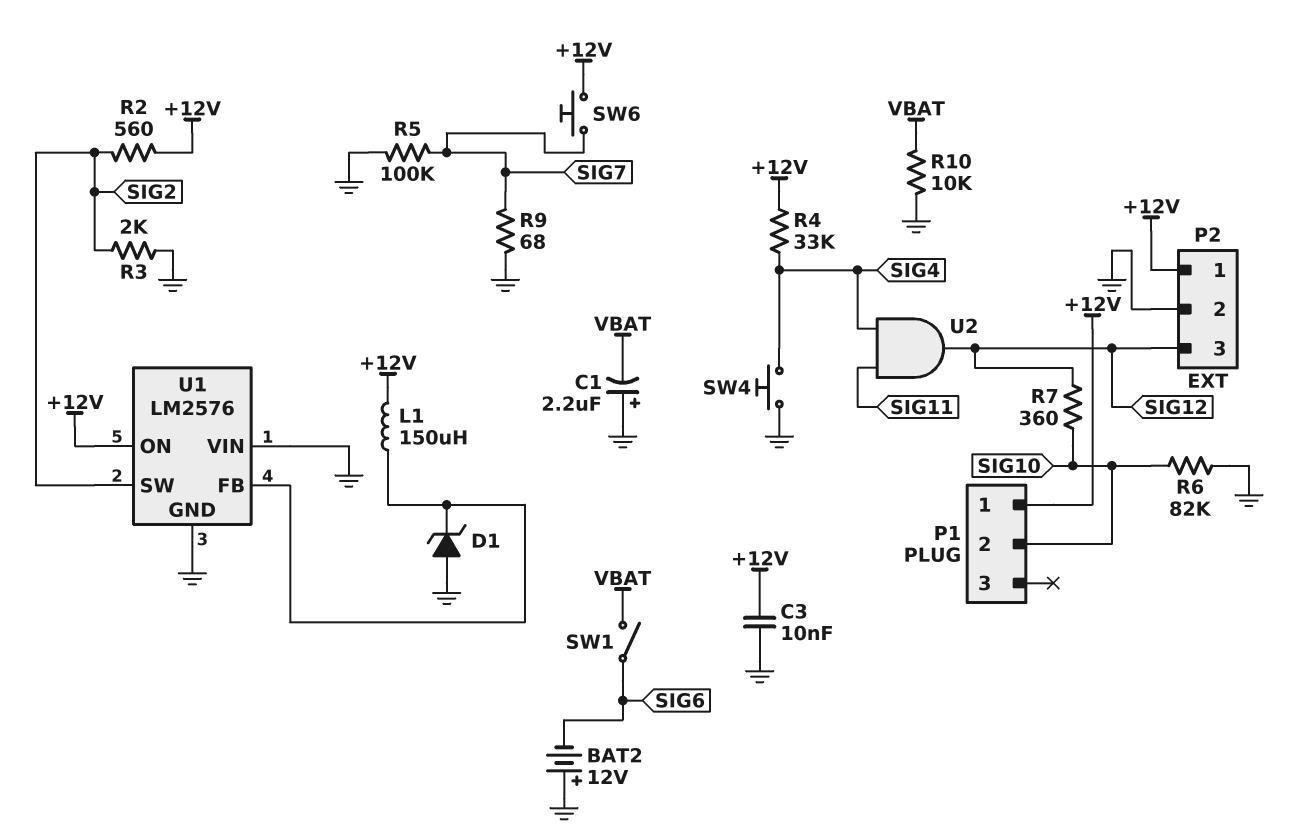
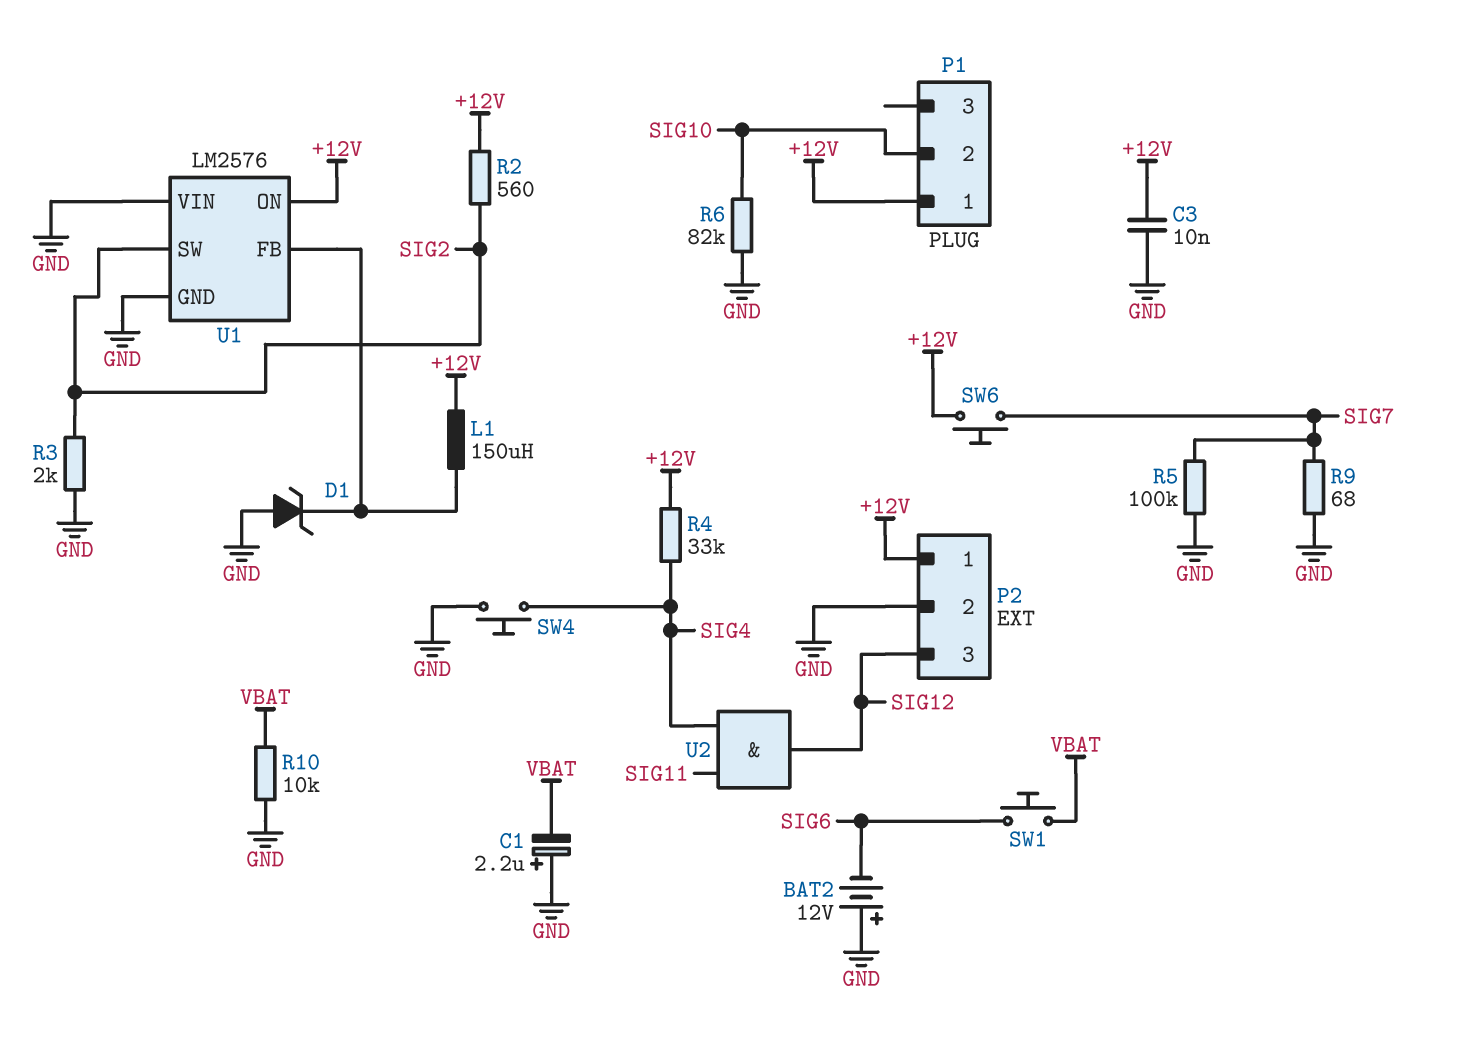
R7: 360 (SIG10, SIG12) -> none
SW1: switch (SIG6, VBAT) -> button (SIG6, VBAT)

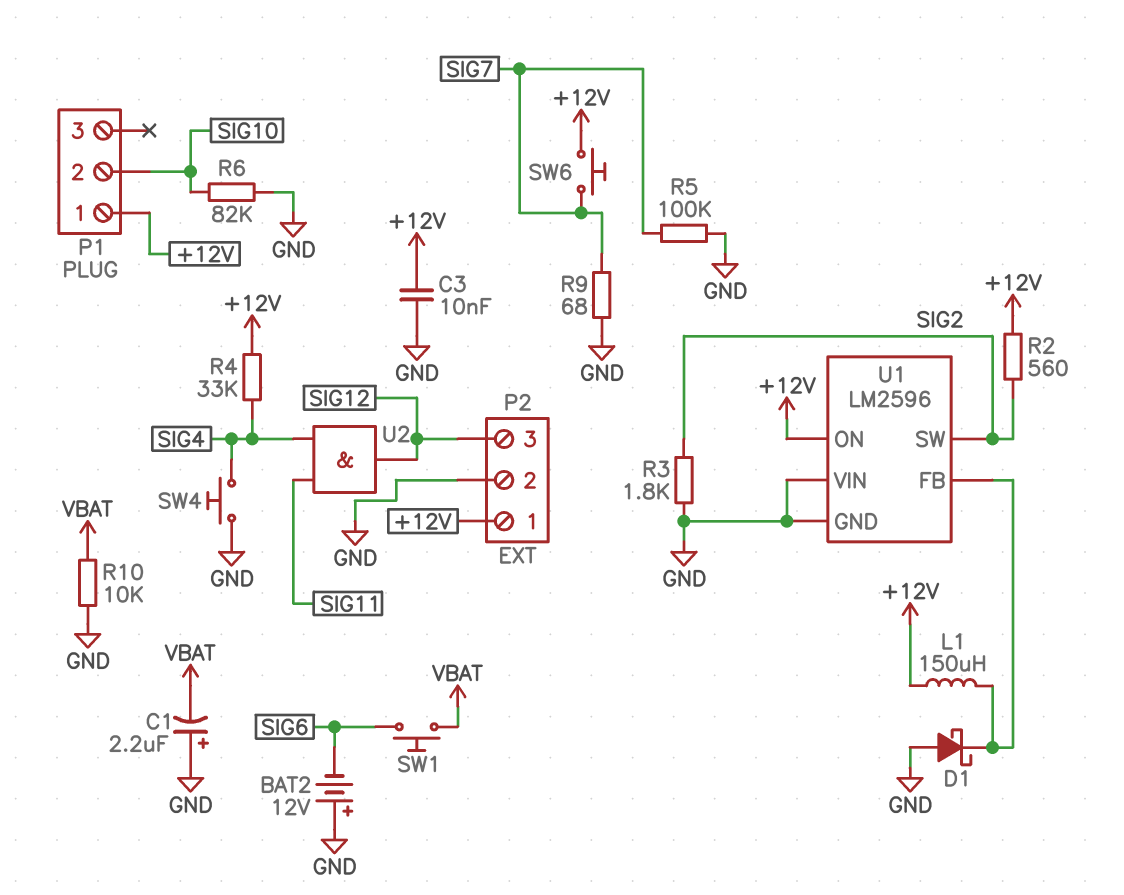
D1: zener (A GND, K U1/FB) -> schottky (A GND, K U1/FB)
R3: 2k (GND, SIG2) -> 1.8k (GND, SIG2)
U1: LM2576 -> LM2596

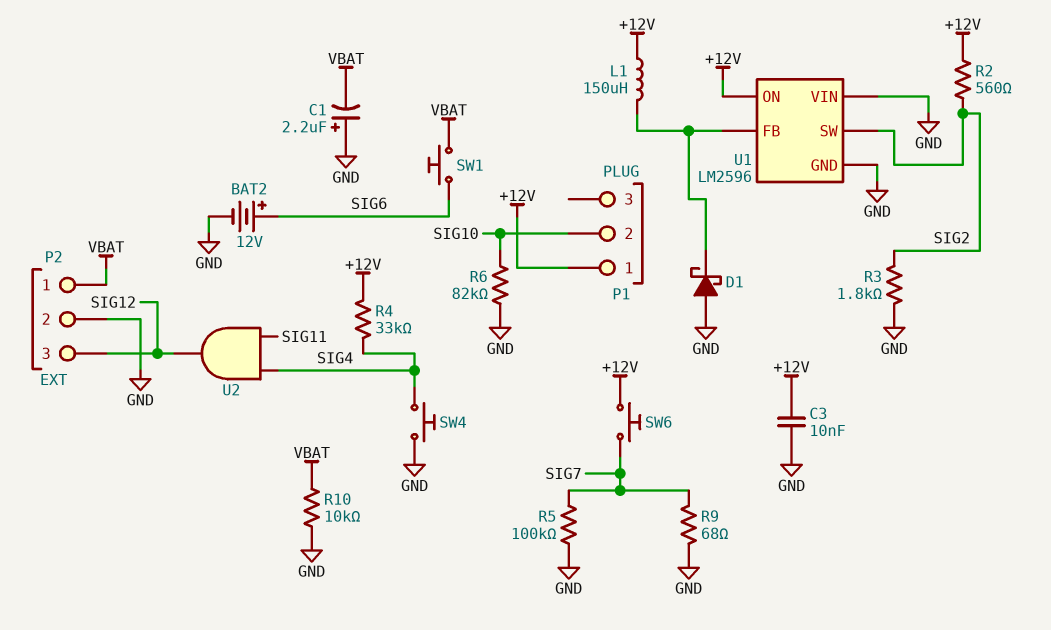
BAT2: 12V (plus GND, minus SIG6) -> 12V (plus SIG6, minus GND)
P2 pin 1: +12V -> VBAT

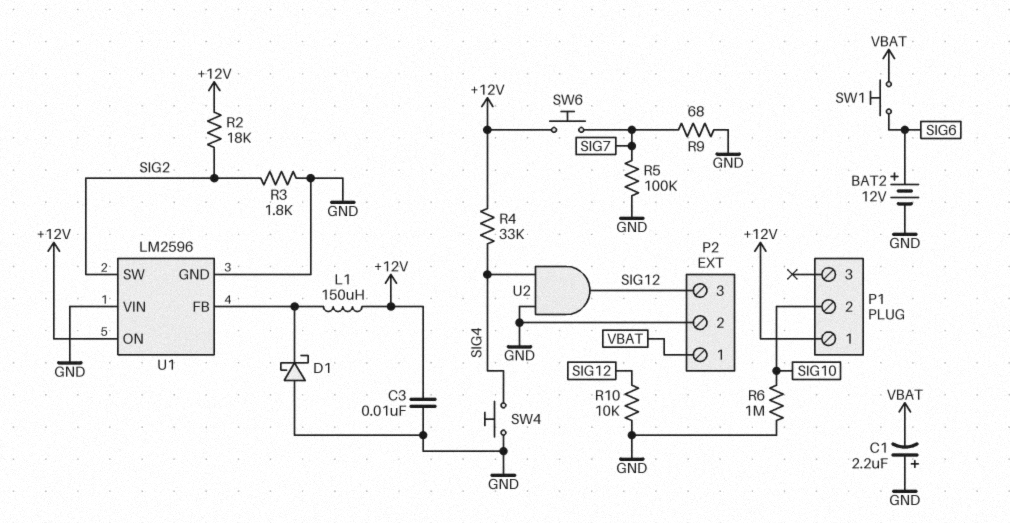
R2: 560 (+12V, SIG2) -> 18k (+12V, SIG2)
R6: 82k (GND, SIG10) -> 1M (GND, SIG10)
R10: 10k (GND, VBAT) -> 10k (GND, SIG12)
U2: AND (in SIG4, in SIG11, out SIG12) -> AND (in GND, in SIG4, out SIG12)

